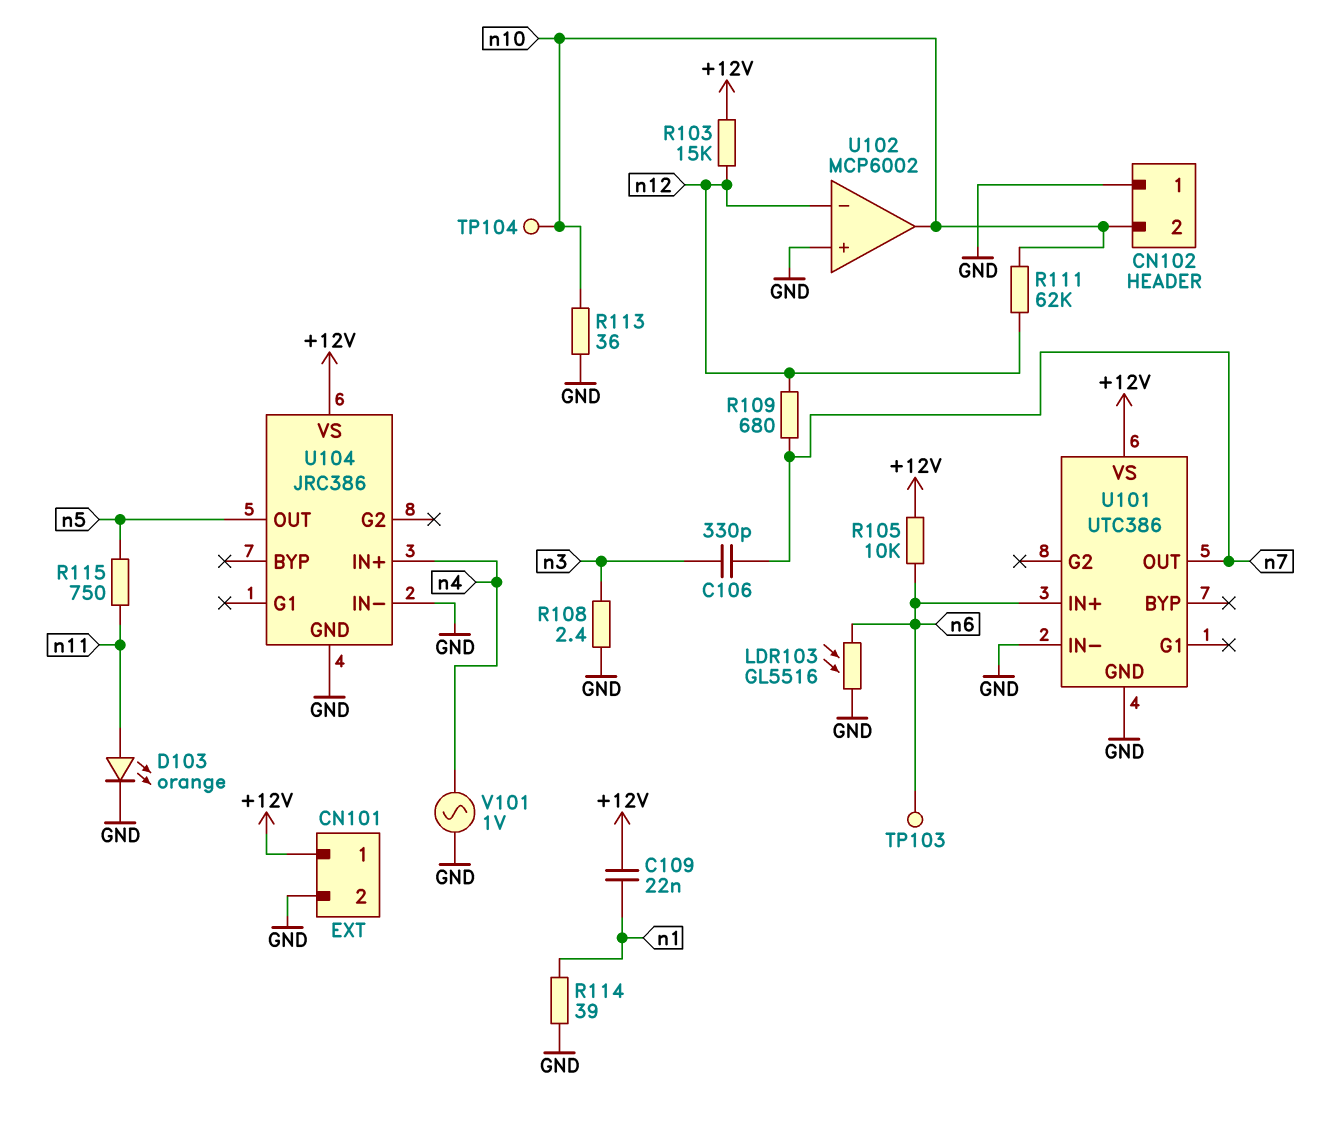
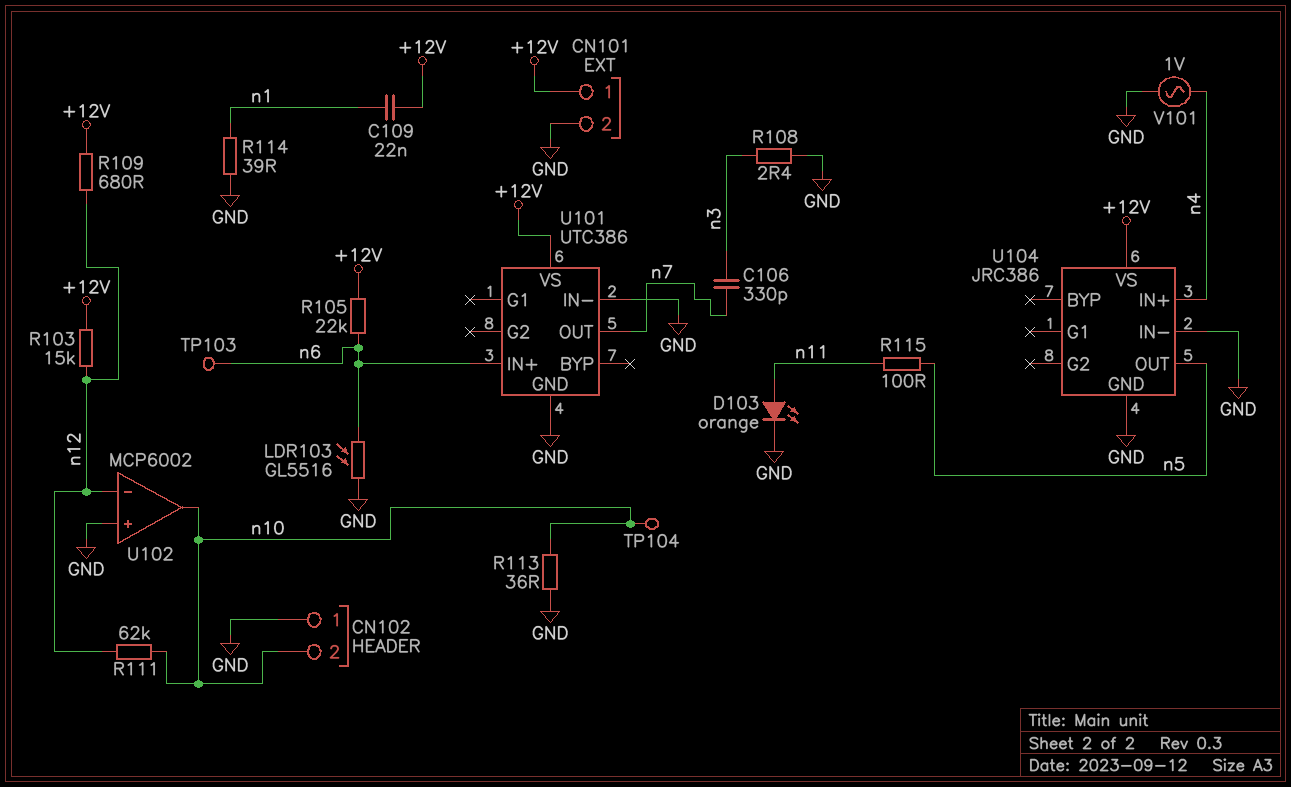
R105: 10k (+12V, n6) -> 22k (+12V, n6)
R109: 680 (n7, n12) -> 680 (+12V, n12)
R115: 750 (n5, n11) -> 100 (n5, n11)

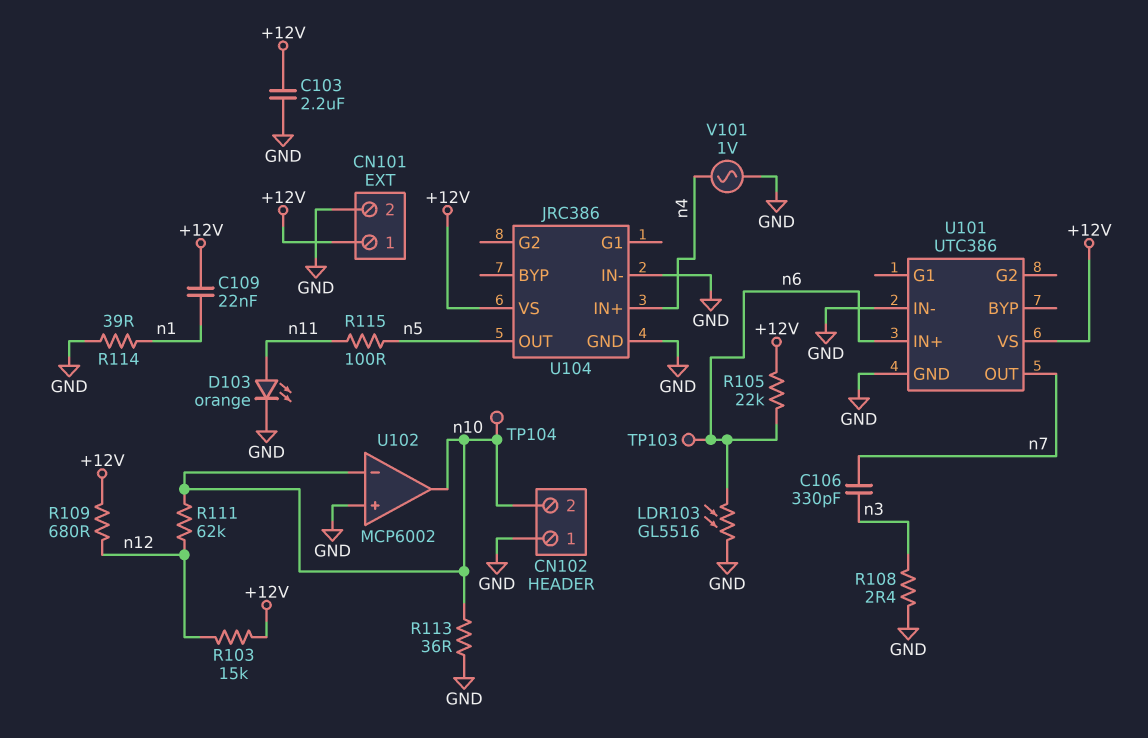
C103: none -> 2.2uF (+12V, GND)
U102 pin in-: n12 -> n10

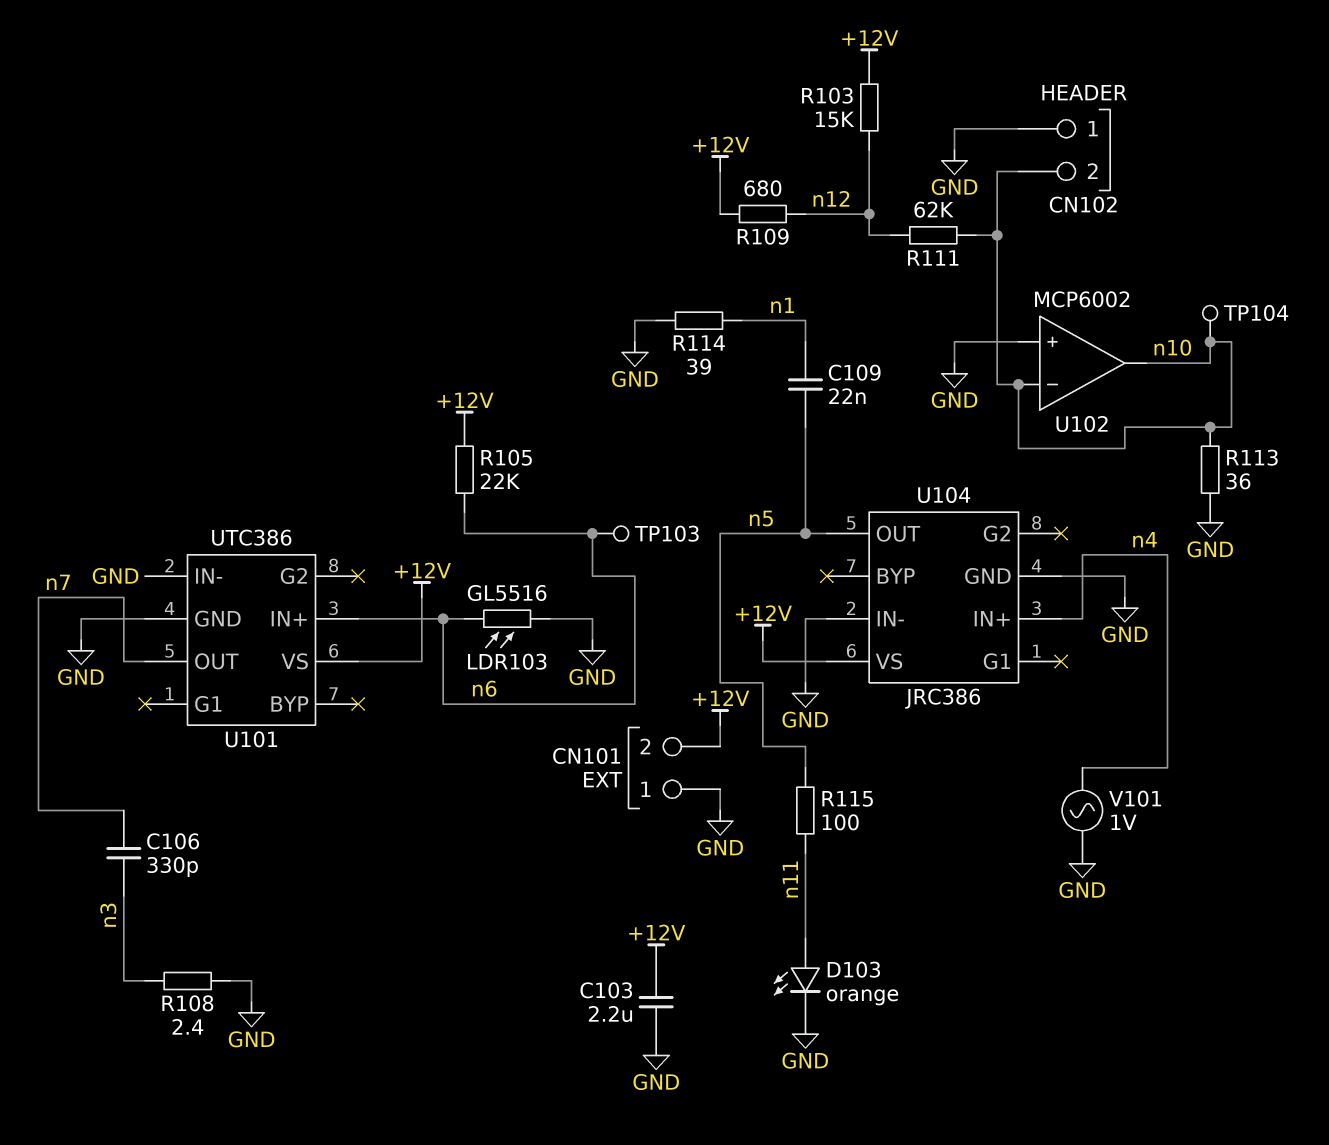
C109: 22nF (+12V, n1) -> 22nF (n1, n5)
CN101 pin 1: +12V -> GND
CN101 pin 2: GND -> +12V

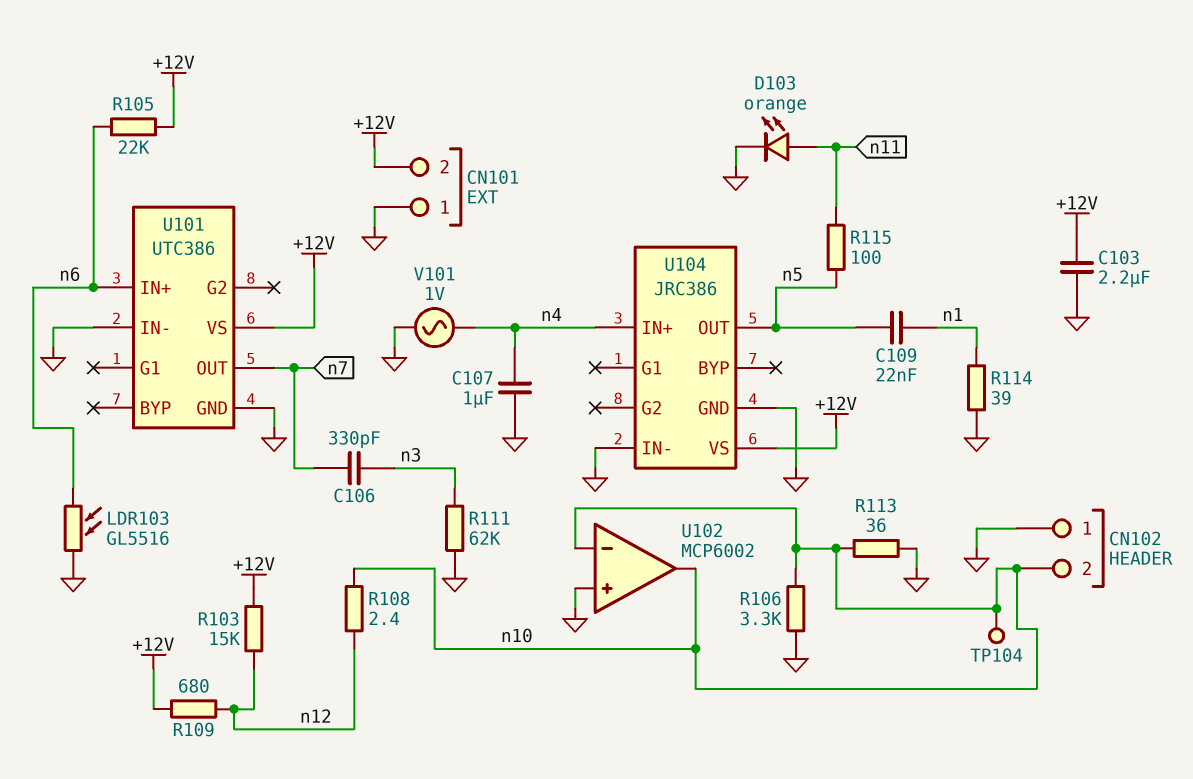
C107: none -> 1uF (GND, n4)
R106: none -> 3.3k (GND, n10)
R108: 2.4 (GND, n3) -> 2.4 (n10, n12)
R111: 62k (n10, n12) -> 62k (GND, n3)
TP103: test point (n6) -> none

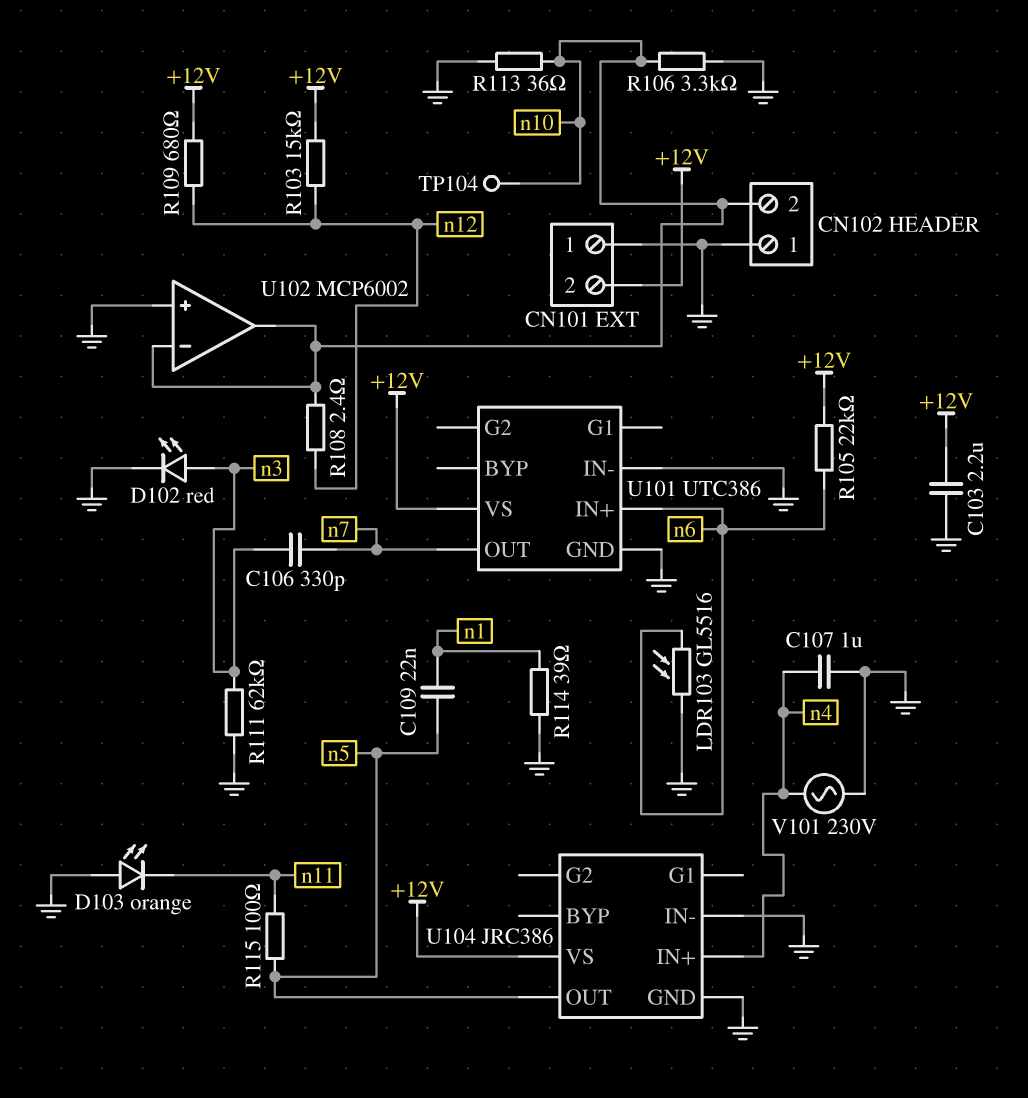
D102: none -> LED red (A n3, K GND)
D103: LED orange (A n11, K GND) -> LED orange (A GND, K n11)
V101: AC 1V (GND, n4) -> AC 230V (GND, n4)

